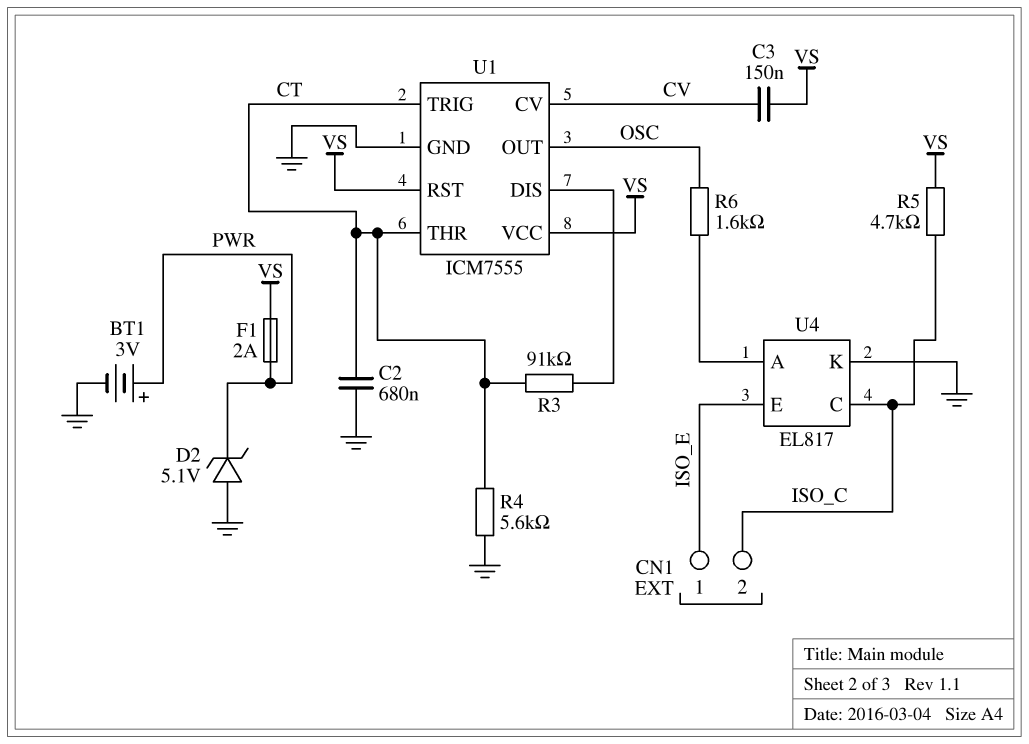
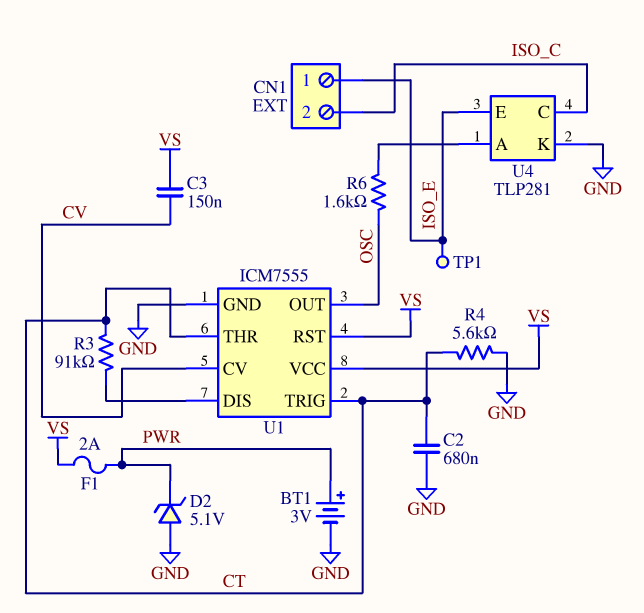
R5: 4.7k (ISO_C, VS) -> none
TP1: none -> test point (ISO_E)
U4: EL817 -> TLP281

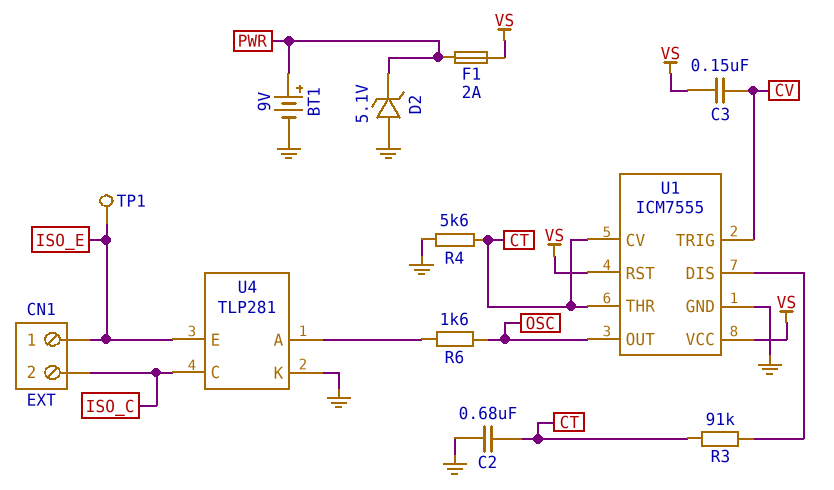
BT1: 3V (plus PWR, minus GND) -> 9V (plus PWR, minus GND)
U1 pin CV: CV -> CT
U1 pin TRIG: CT -> CV

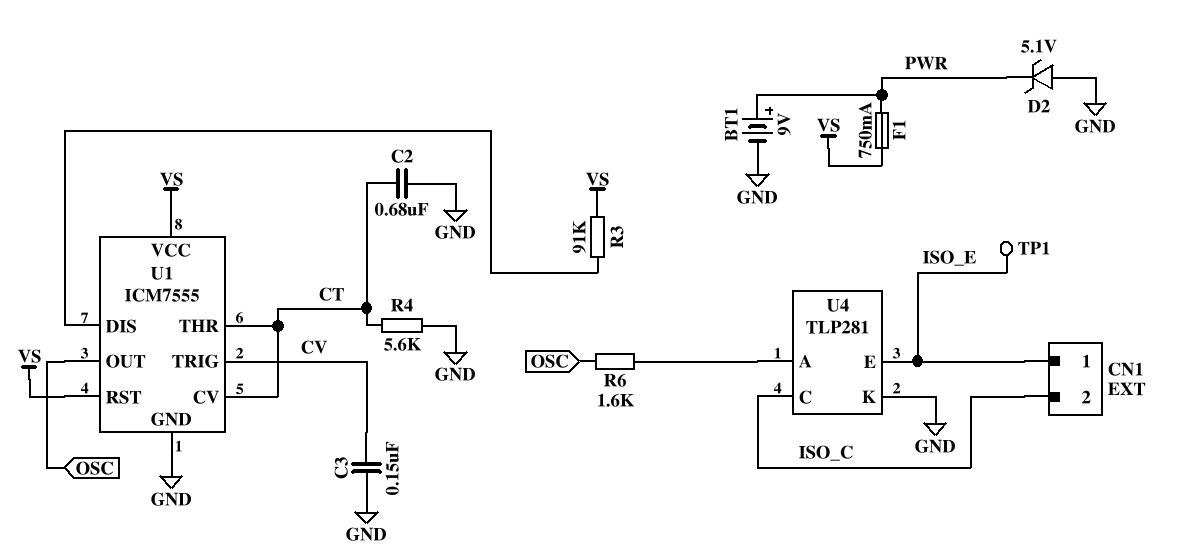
C3: 150nF (CV, VS) -> 150nF (CV, GND)
F1: 2A (PWR, VS) -> 750mA (PWR, VS)
R3: 91k (CT, U1/DIS) -> 91k (U1/DIS, VS)

